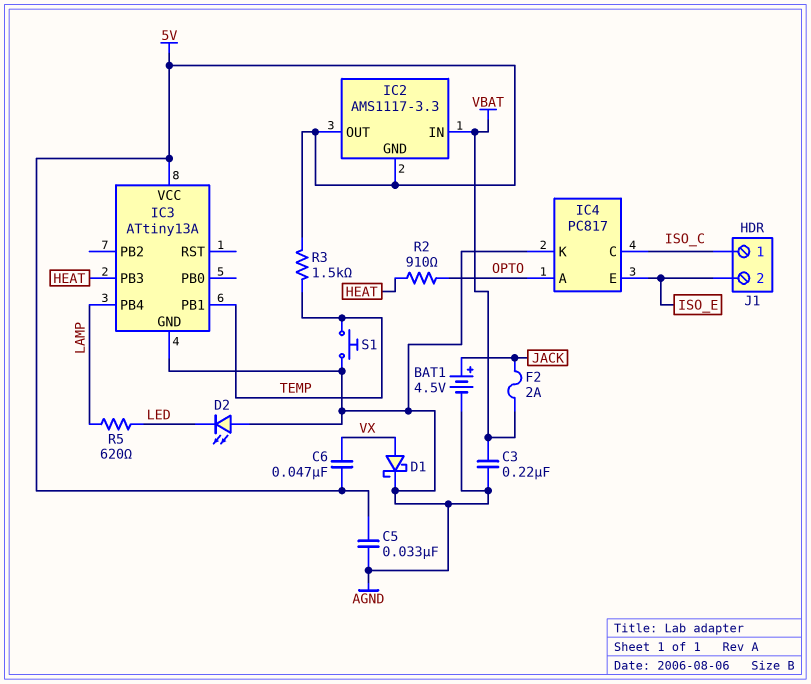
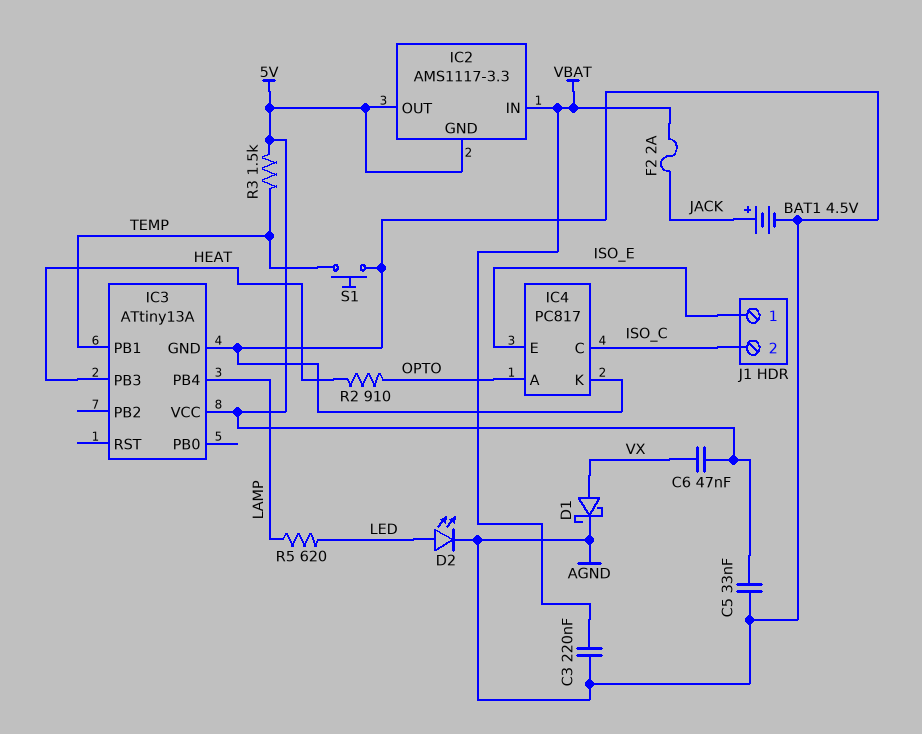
D2: LED (A AGND, K LED) -> LED (A LED, K AGND)
J1 pin 1: ISO_C -> ISO_E
J1 pin 2: ISO_E -> ISO_C

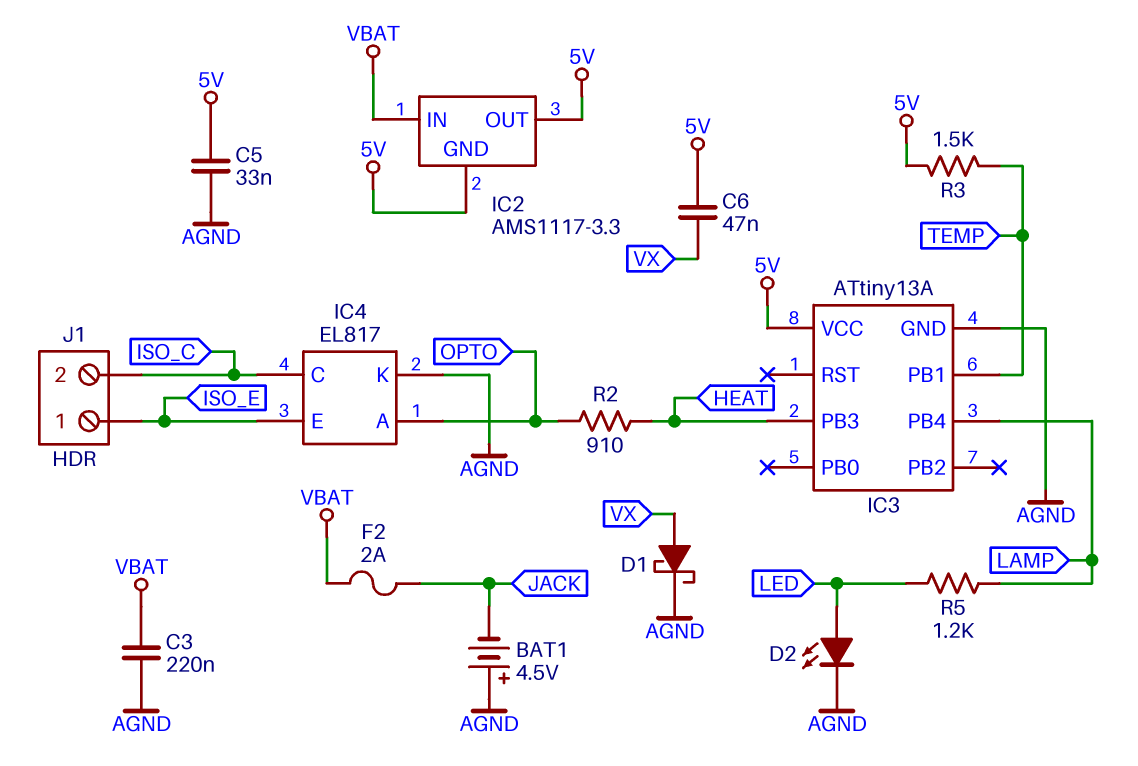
BAT1: 4.5V (plus JACK, minus AGND) -> 4.5V (plus AGND, minus JACK)
IC4: PC817 -> EL817
R5: 620 (LAMP, LED) -> 1.2k (LAMP, LED)
S1: button (AGND, TEMP) -> none

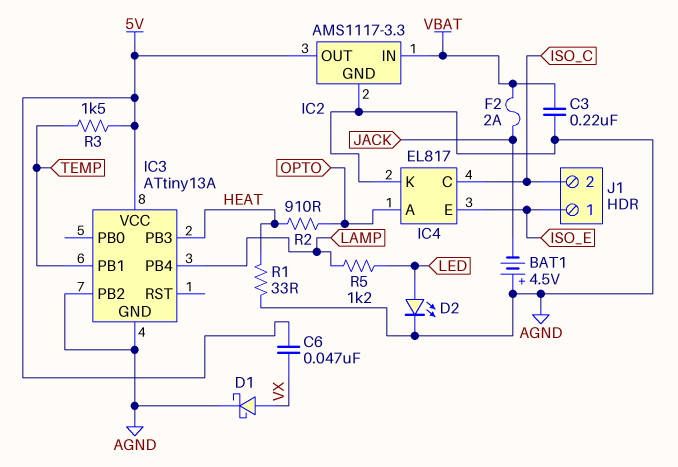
C5: 33nF (5V, AGND) -> none
IC2 pin GND: 5V -> AGND
IC3 pin PB2: none -> AGND
R1: none -> 33 (AGND, HEAT)

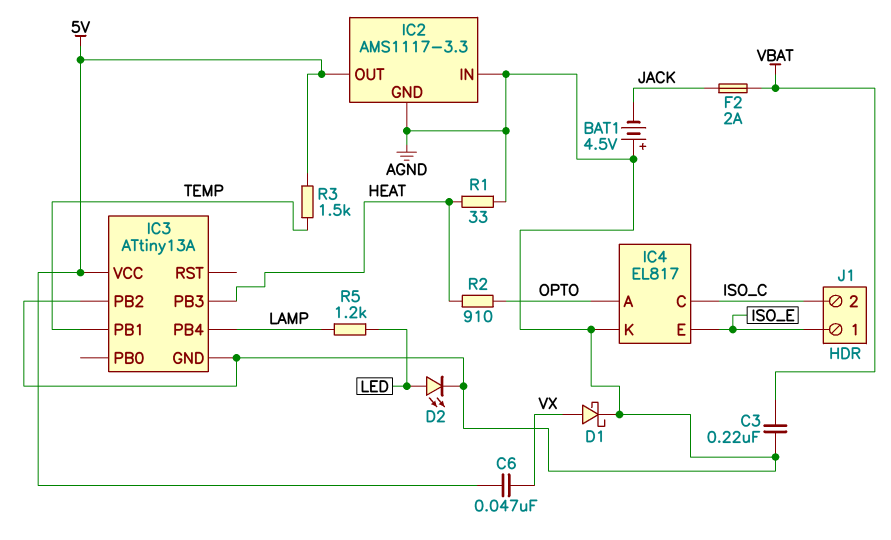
IC2 pin IN: VBAT -> AGND

